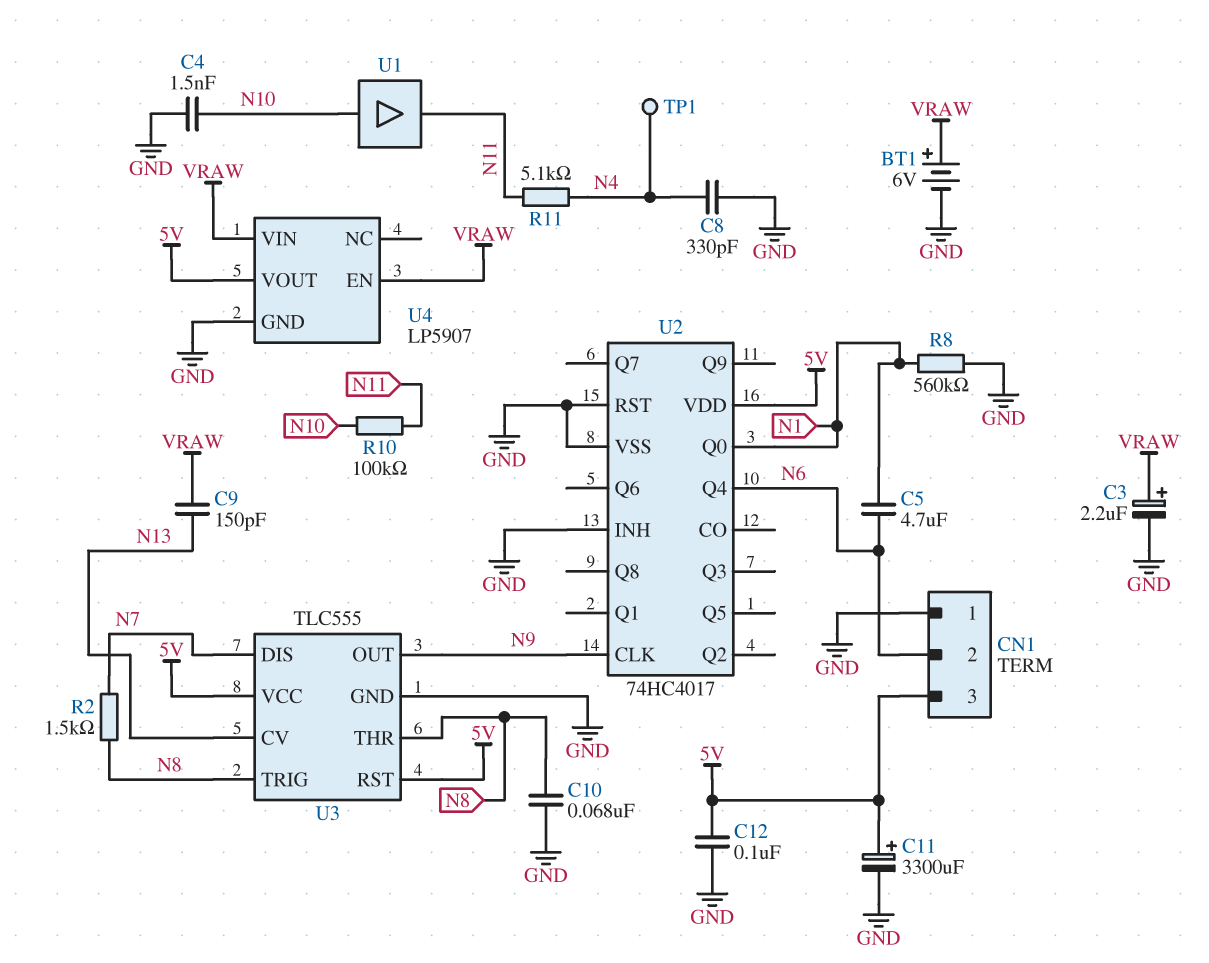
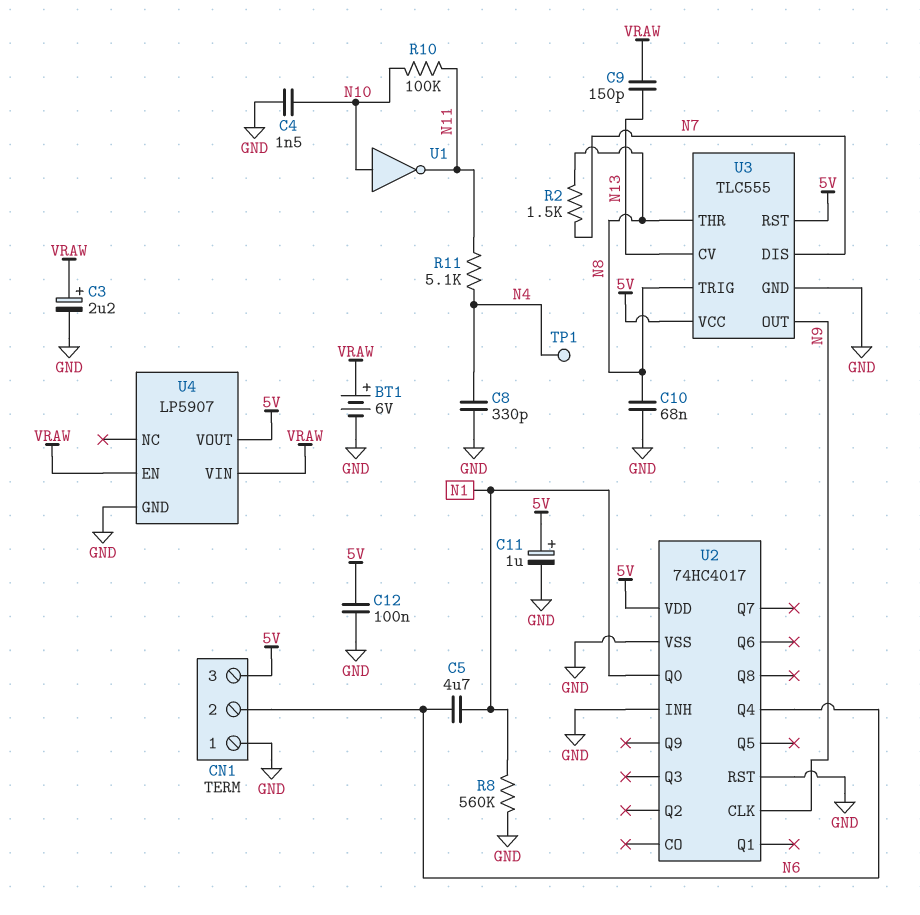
C11: 3300uF (plus 5V, minus GND) -> 1uF (plus 5V, minus GND)
U1: buffer (in N10, out N11) -> NOT (in N10, out N11)

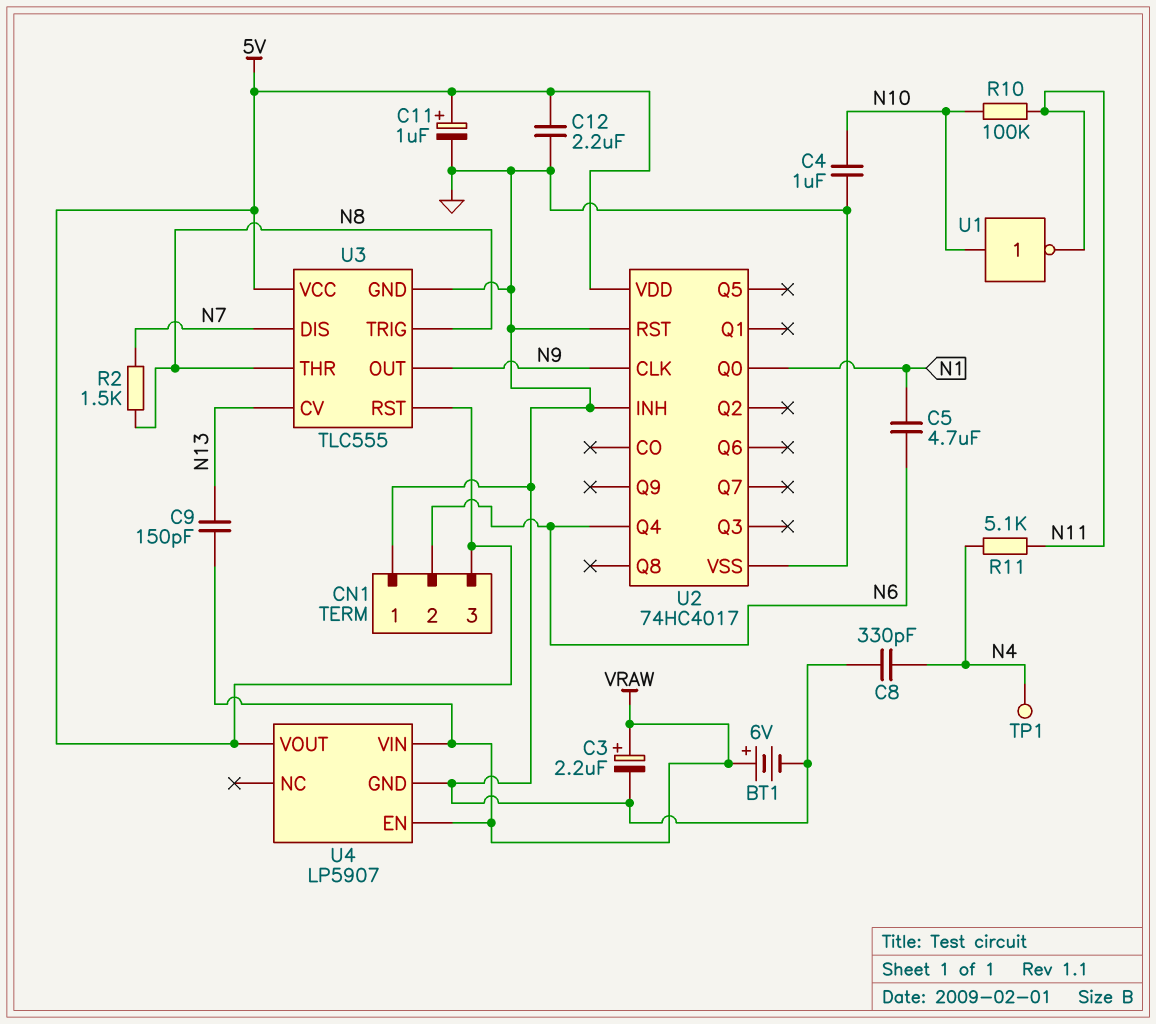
C4: 1.5nF (GND, N10) -> 1uF (GND, N10)
C10: 68nF (GND, N8) -> none
C12: 100nF (5V, GND) -> 2.2uF (5V, GND)
R8: 560k (GND, N1) -> none

